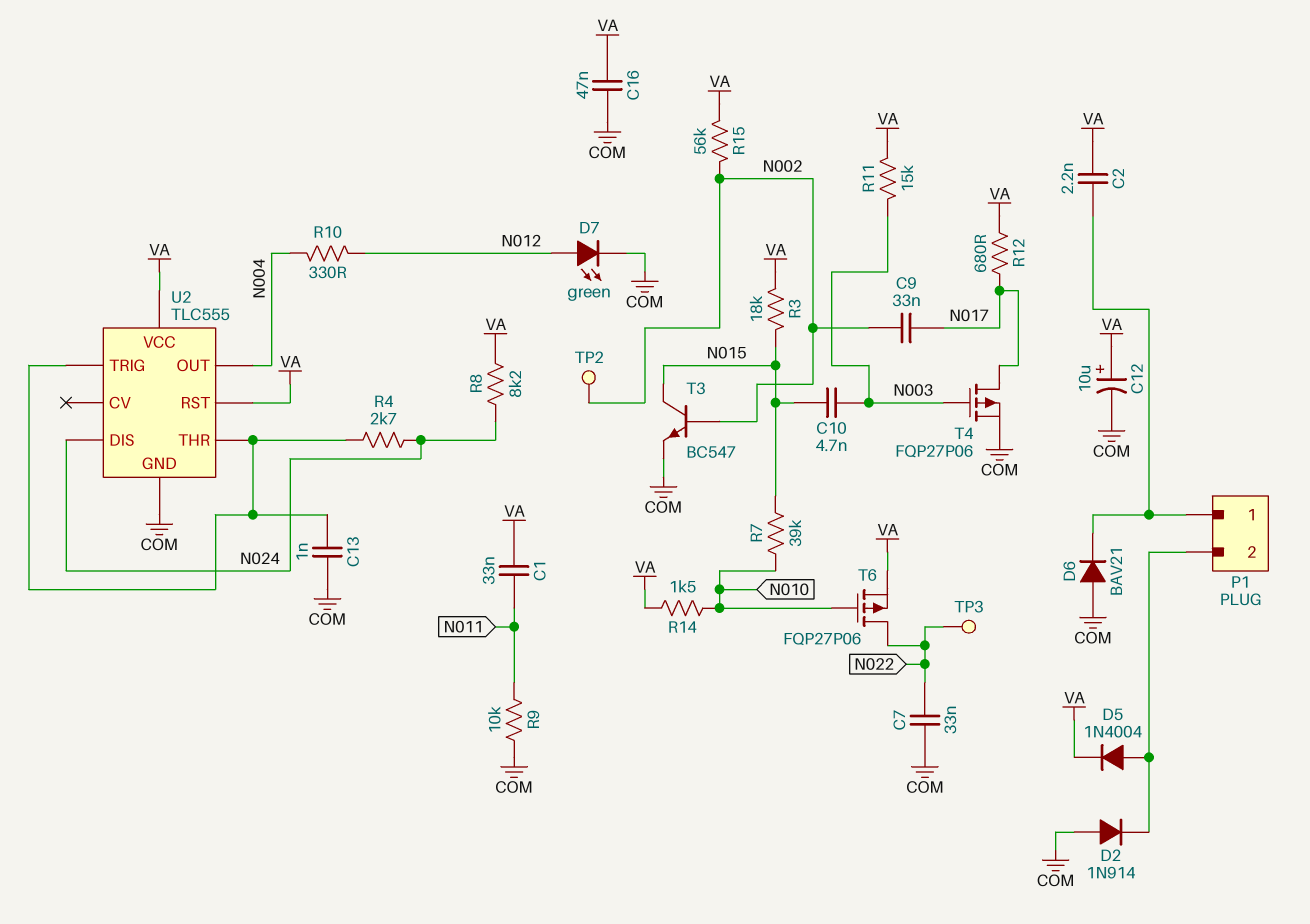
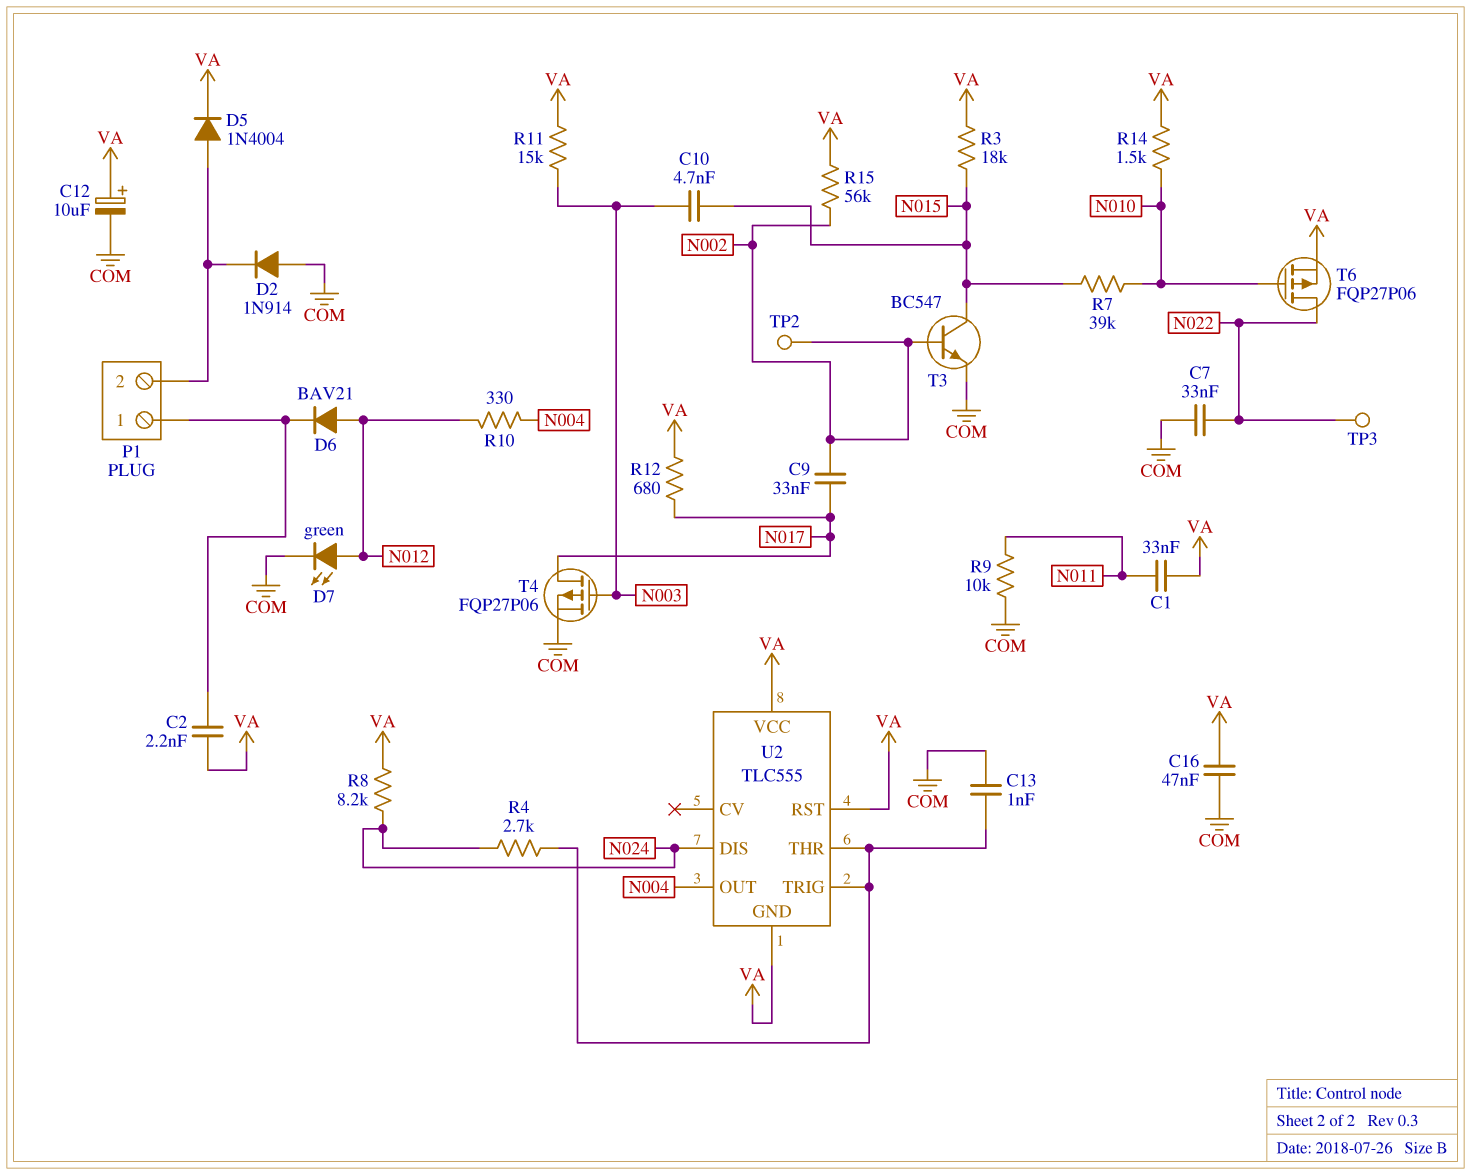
D6: diode BAV21 (A COM, K P1/1) -> diode BAV21 (A N012, K P1/1)
U2 pin GND: COM -> VA

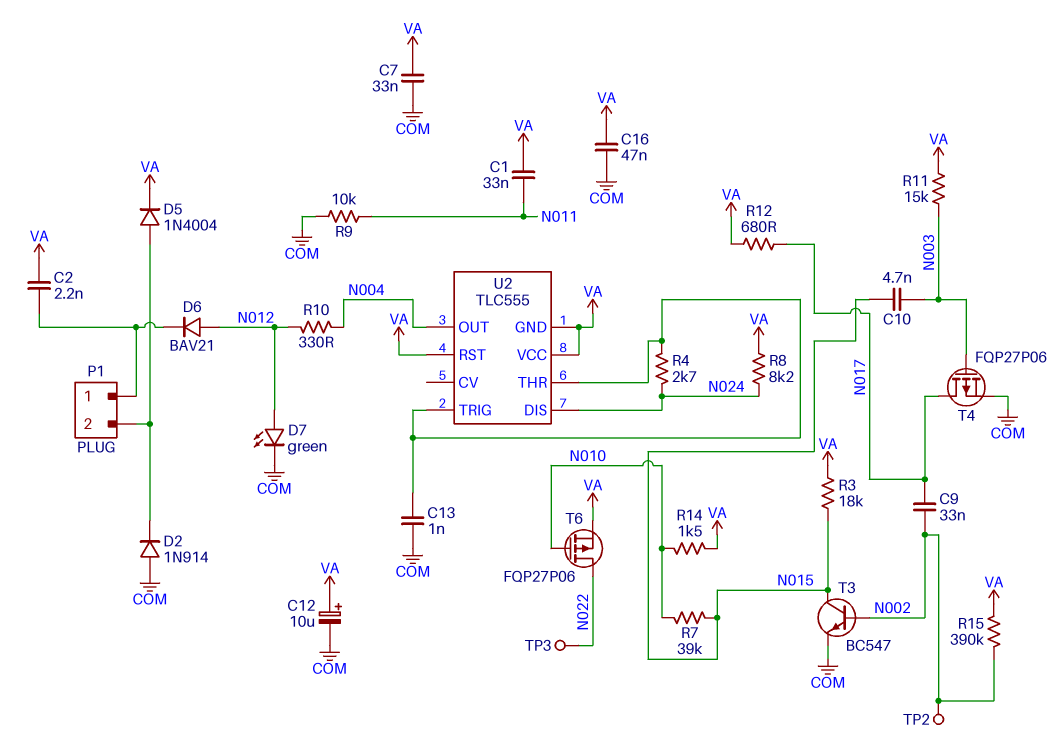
C7: 33nF (COM, N022) -> 33nF (COM, VA)
R15: 56k (N002, VA) -> 390k (N002, VA)

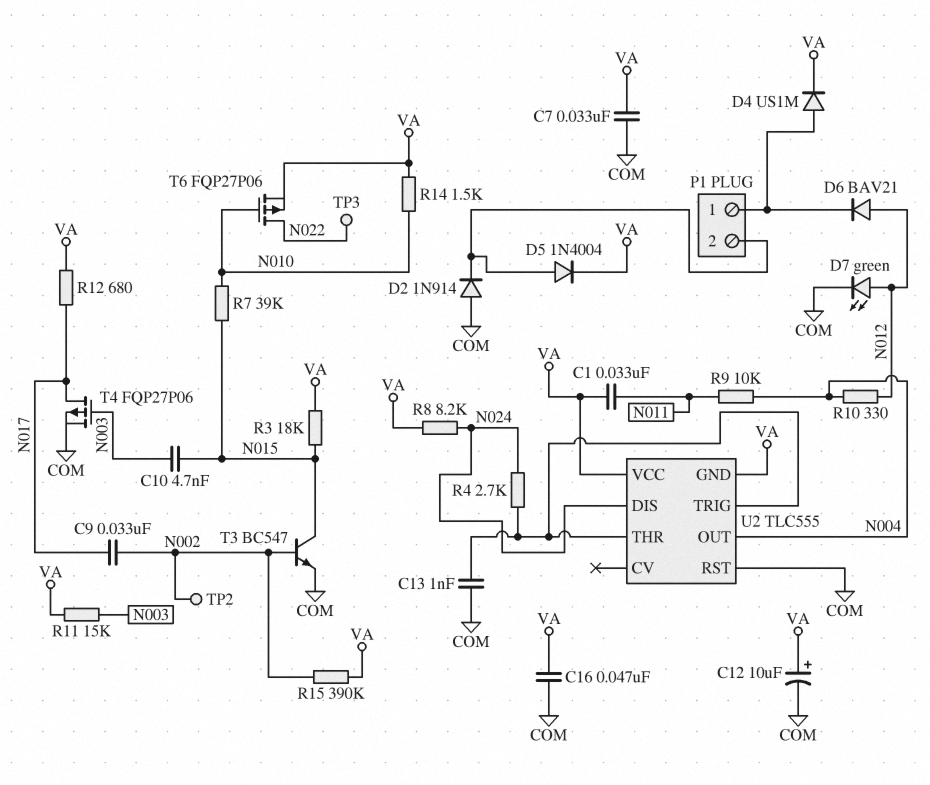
C2: 2.2nF (P1/1, VA) -> none
D4: none -> diode US1M (A P1/1, K VA)
R9: 10k (COM, N011) -> 10k (N004, N011)
U2 pin RST: VA -> COM

